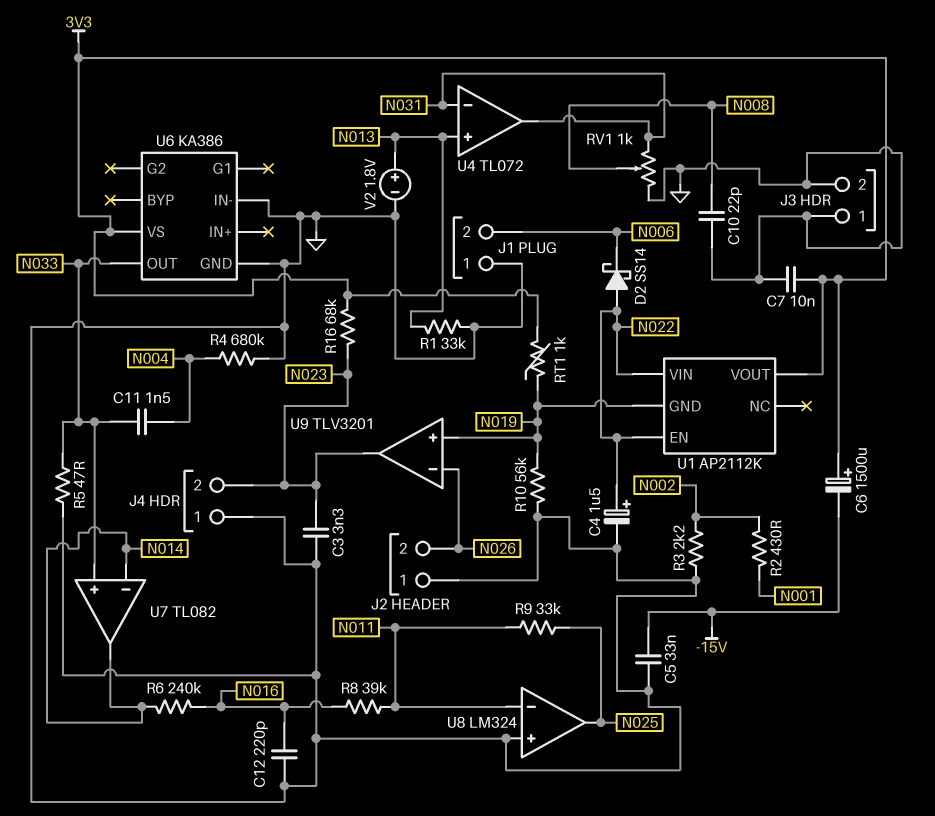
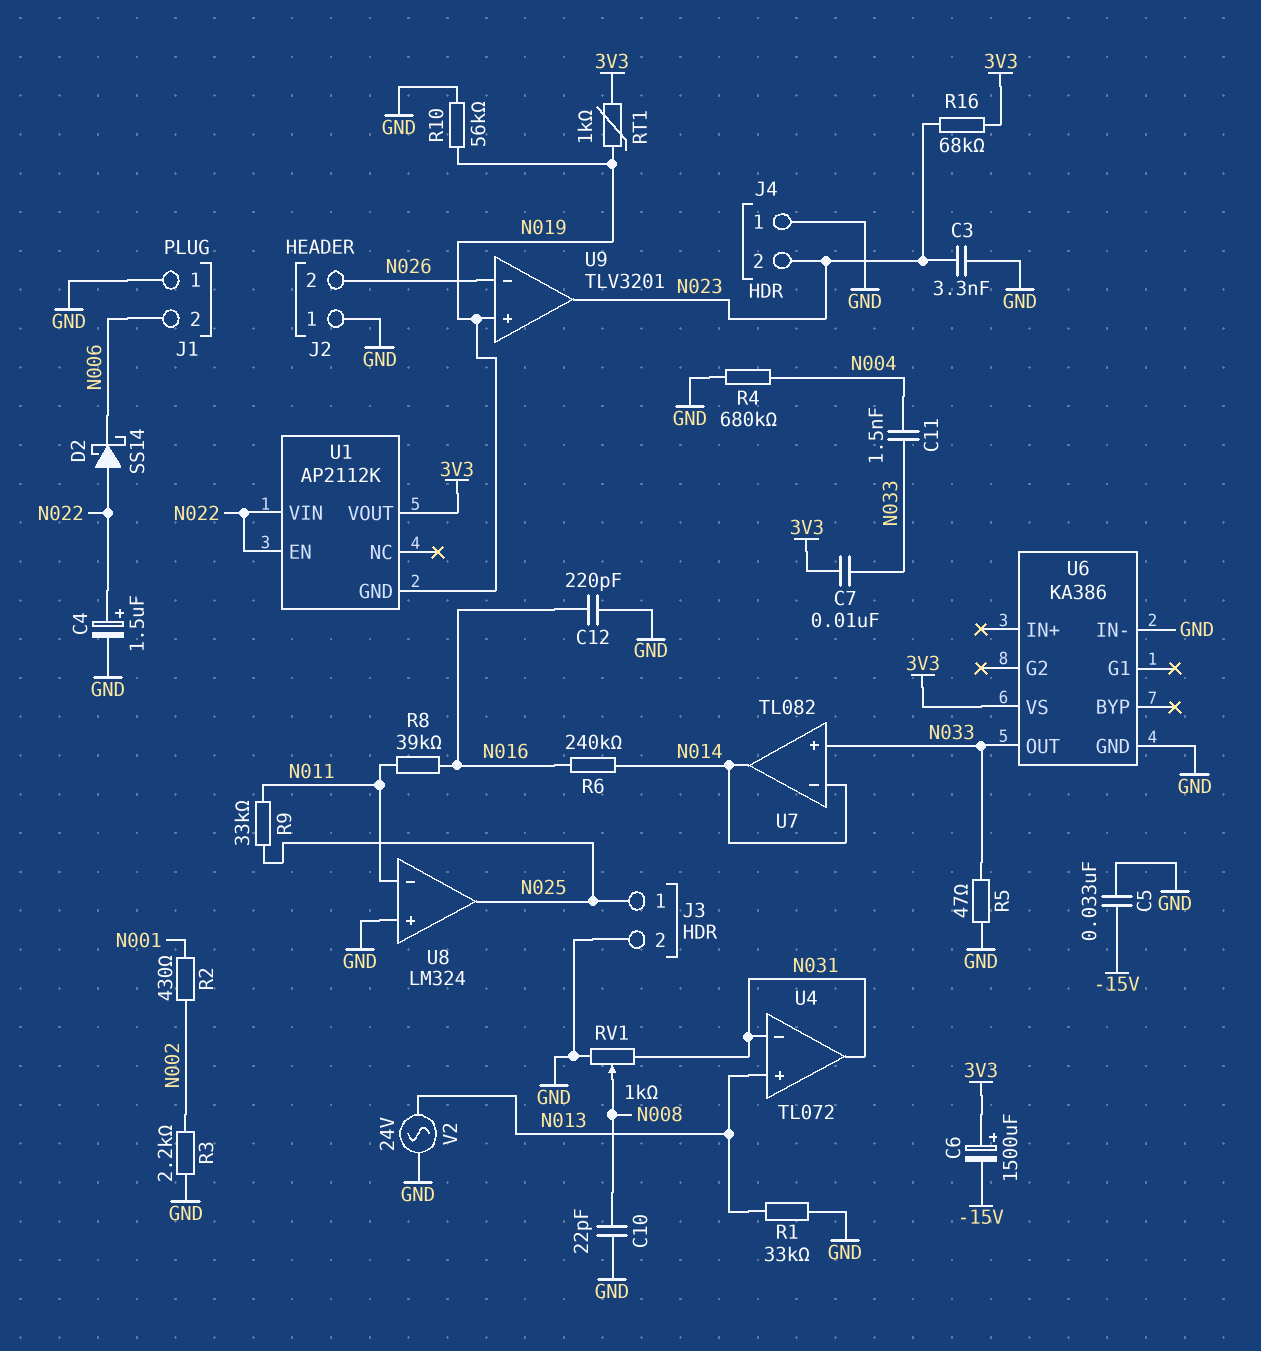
C7: 10nF (3V3, GND) -> 10nF (3V3, N033)
J3 pin 1: GND -> N025
V2: 1.8V (plus N013, minus GND) -> AC 24V (GND, N013)

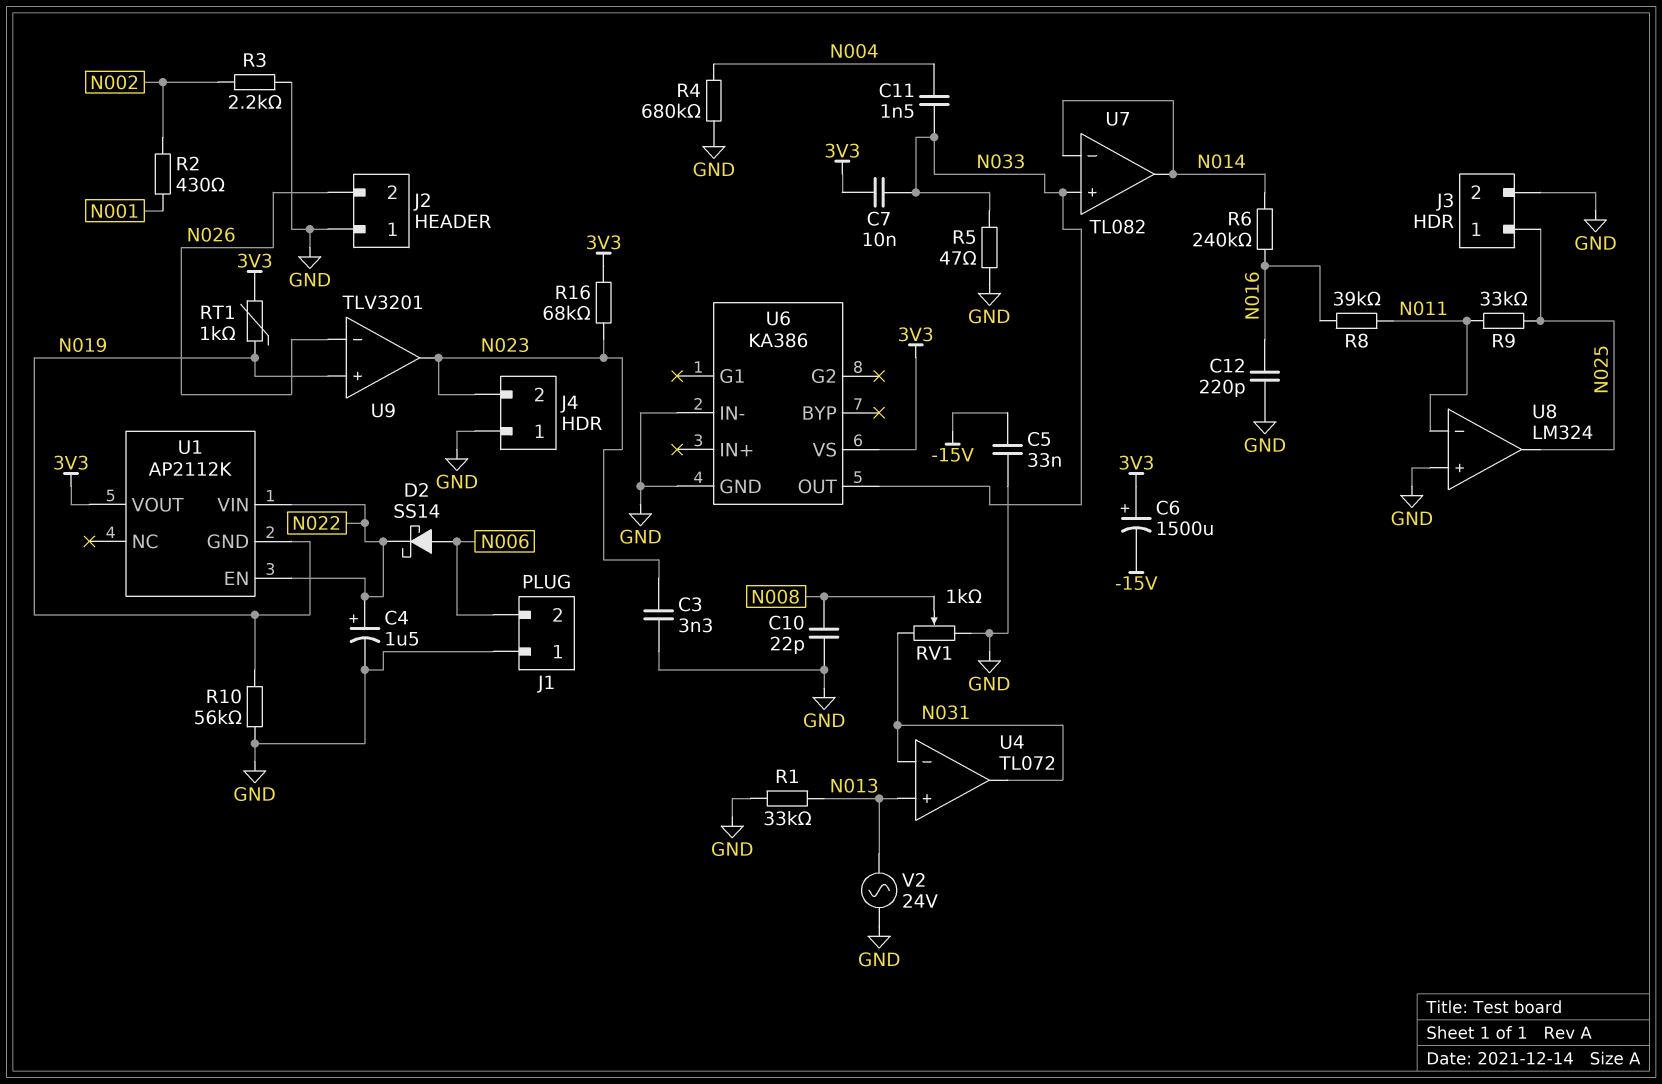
D2: schottky SS14 (A N022, K N006) -> schottky SS14 (A N006, K N022)

